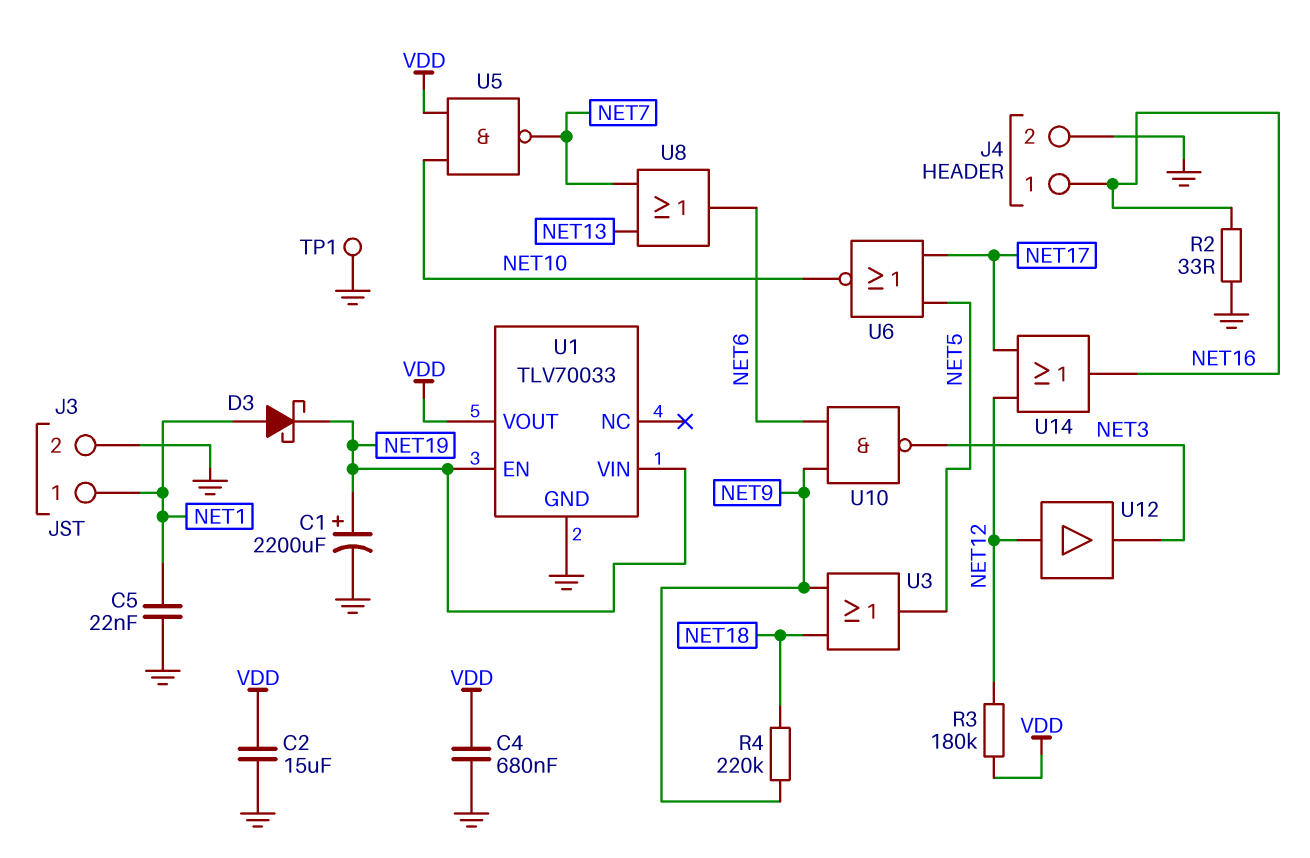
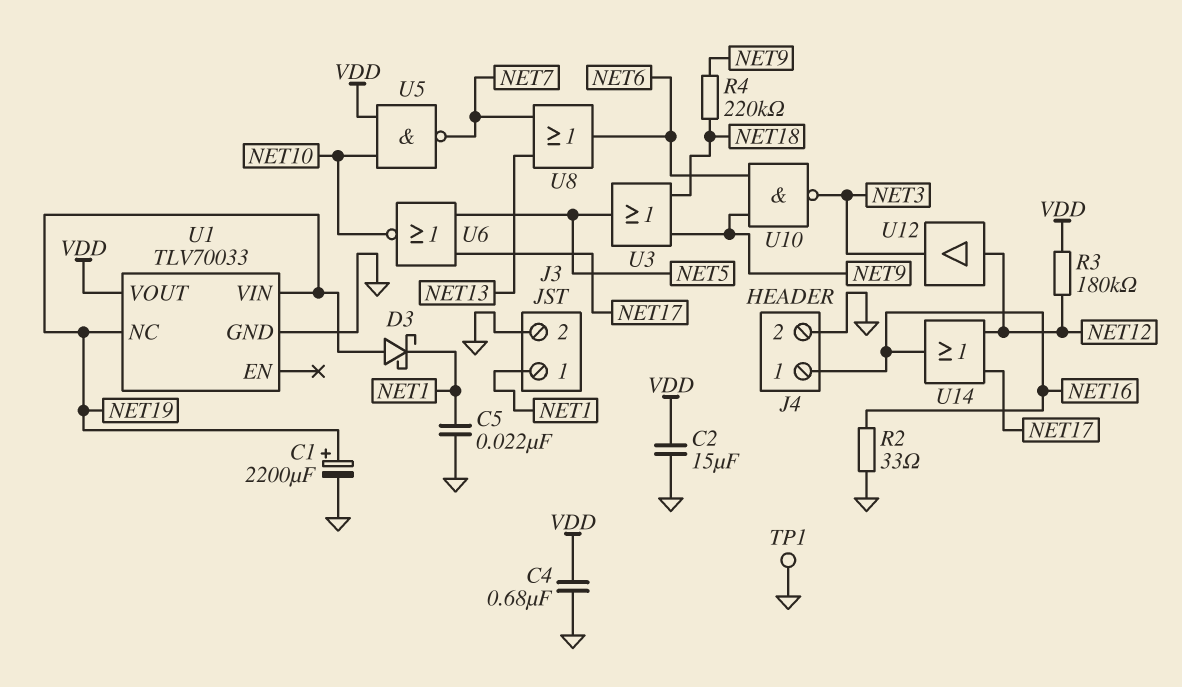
D3: schottky (A NET1, K NET19) -> schottky (A NET19, K NET1)
U1 pin EN: NET19 -> none
U1 pin NC: none -> NET19

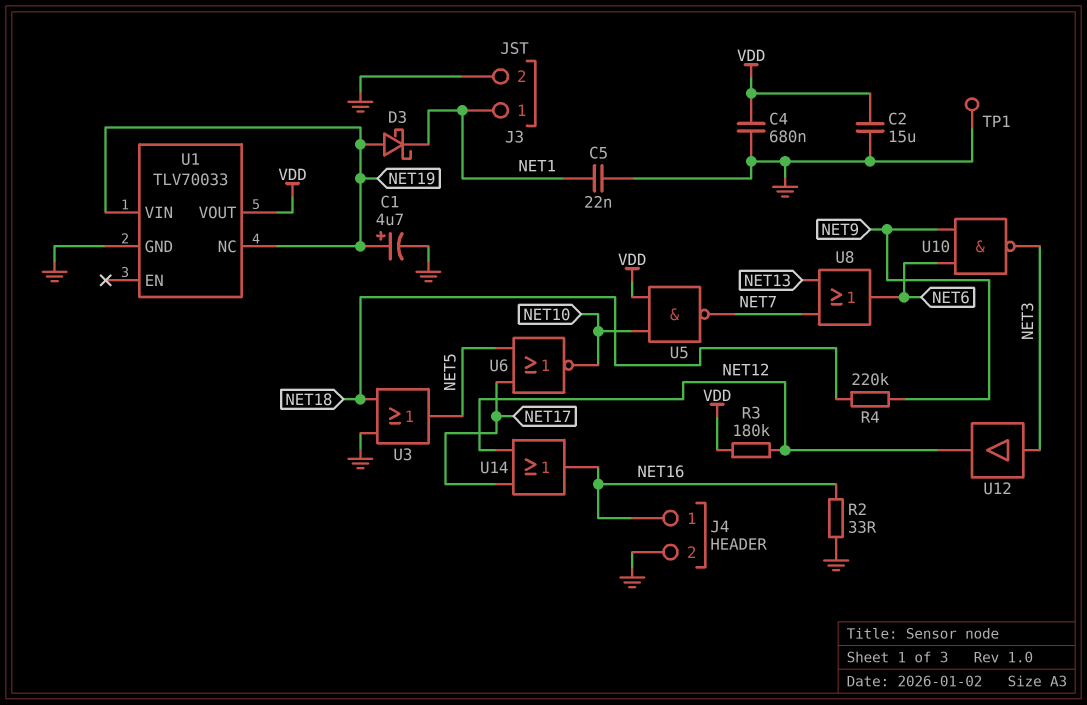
C1: 2200uF (plus NET19, minus GND) -> 4.7uF (plus NET19, minus GND)
U3: OR (in NET9, in NET18, out NET5) -> OR (in GND, in NET18, out NET5)
U12: buffer (in NET12, out NET3) -> buffer (in NET3, out NET12)

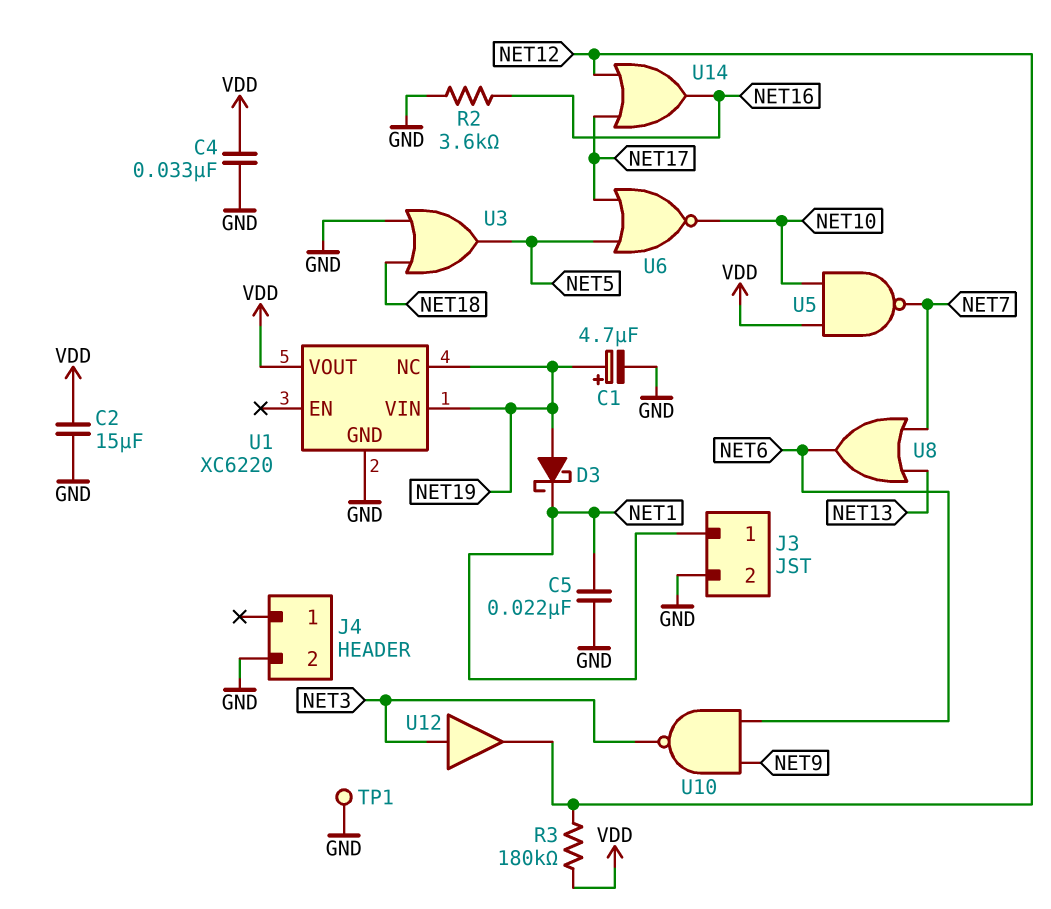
C4: 680nF (GND, VDD) -> 33nF (GND, VDD)
J4 pin 1: NET16 -> none
R2: 33 (GND, NET16) -> 3.6k (GND, NET16)
R4: 220k (NET9, NET18) -> none
U1: TLV70033 -> XC6220

